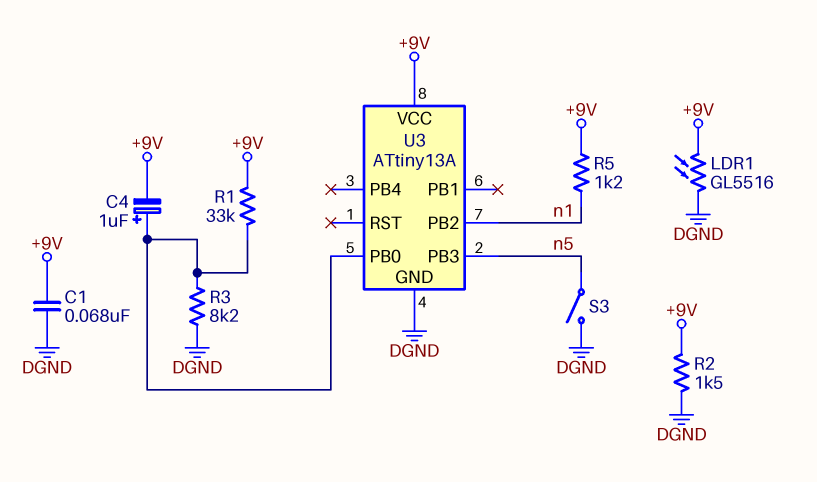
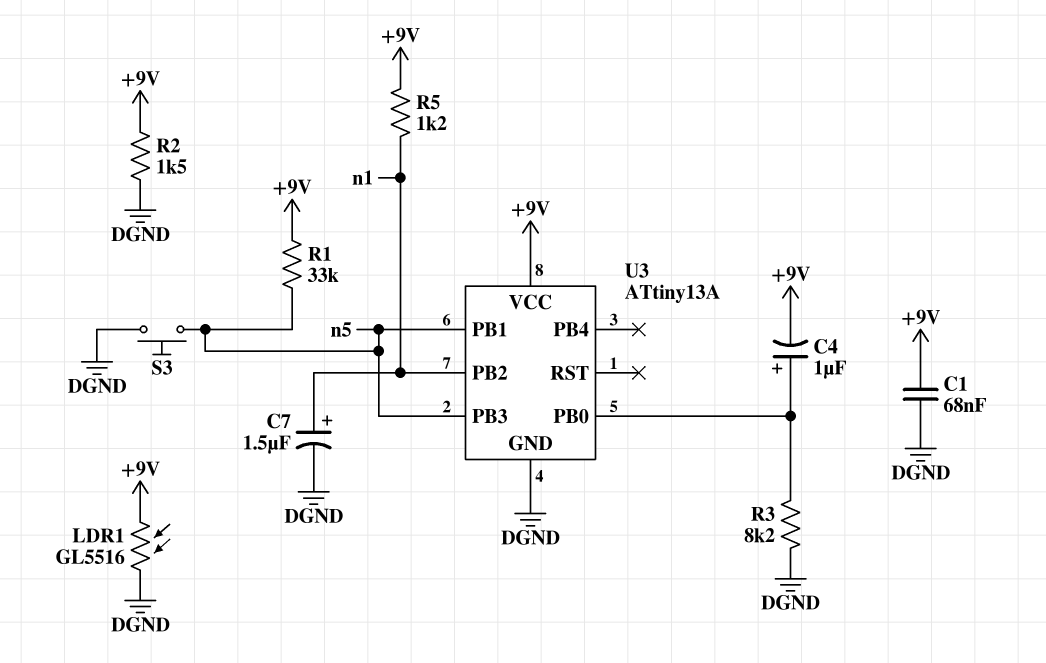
C7: none -> 1.5uF (plus n1, minus DGND)
R1: 33k (+9V, U3/PB0) -> 33k (+9V, n5)
S3: switch (DGND, n5) -> button (DGND, n5)
U3 pin PB1: none -> n5

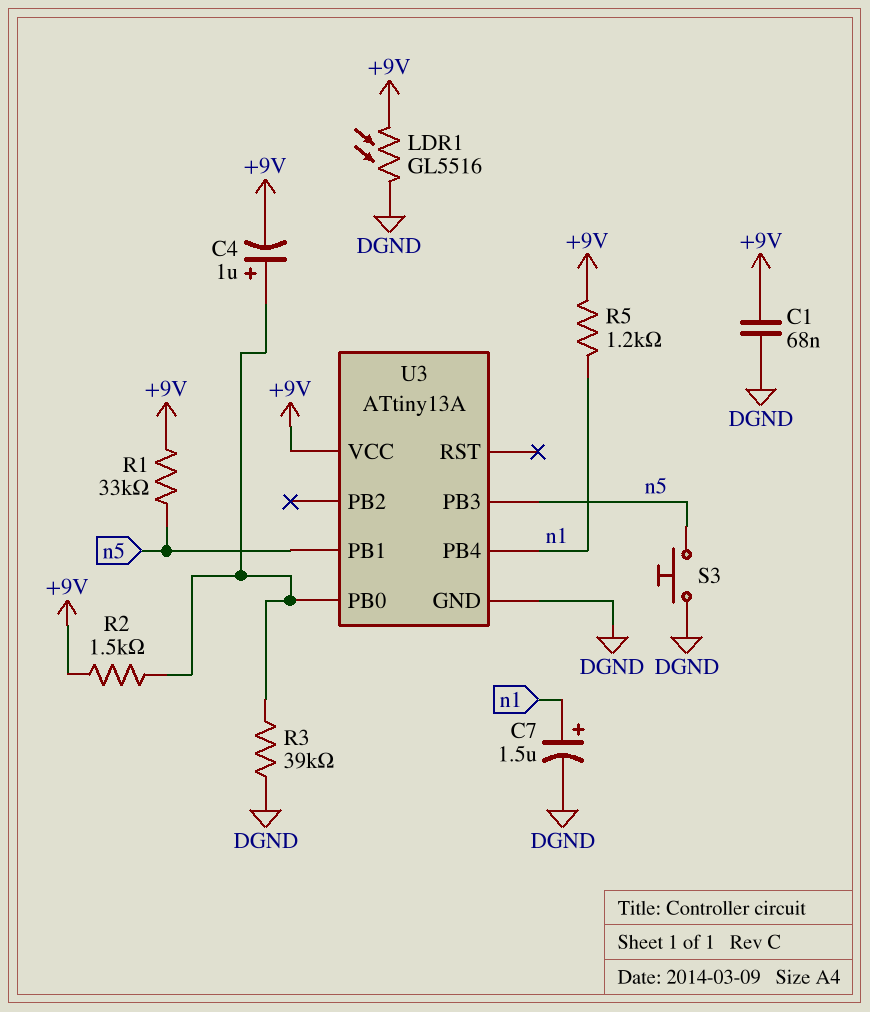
R2: 1.5k (+9V, DGND) -> 1.5k (+9V, U3/PB0)
R3: 8.2k (DGND, U3/PB0) -> 39k (DGND, U3/PB0)
U3 pin PB2: n1 -> none
U3 pin PB4: none -> n1

